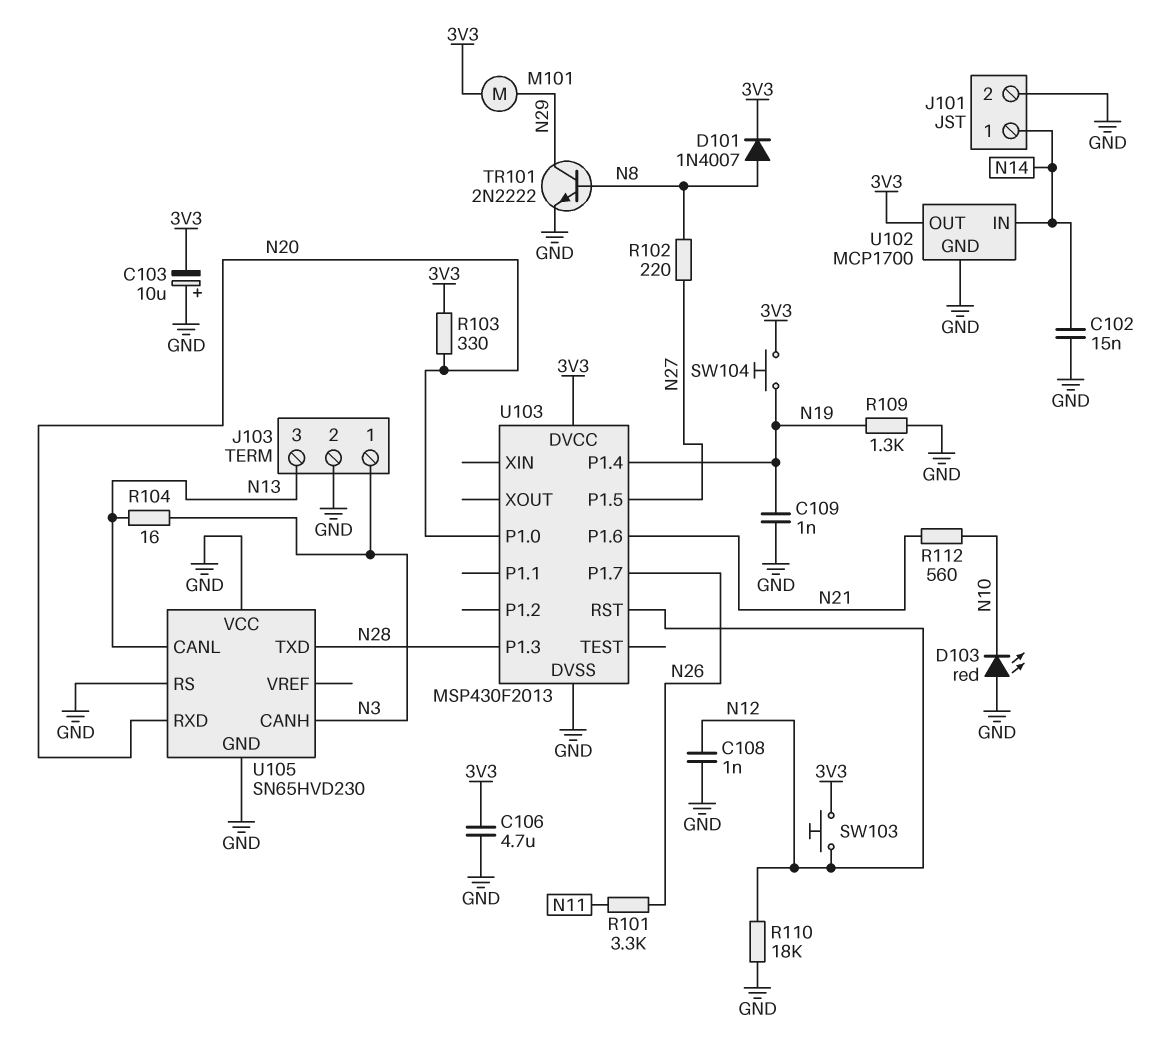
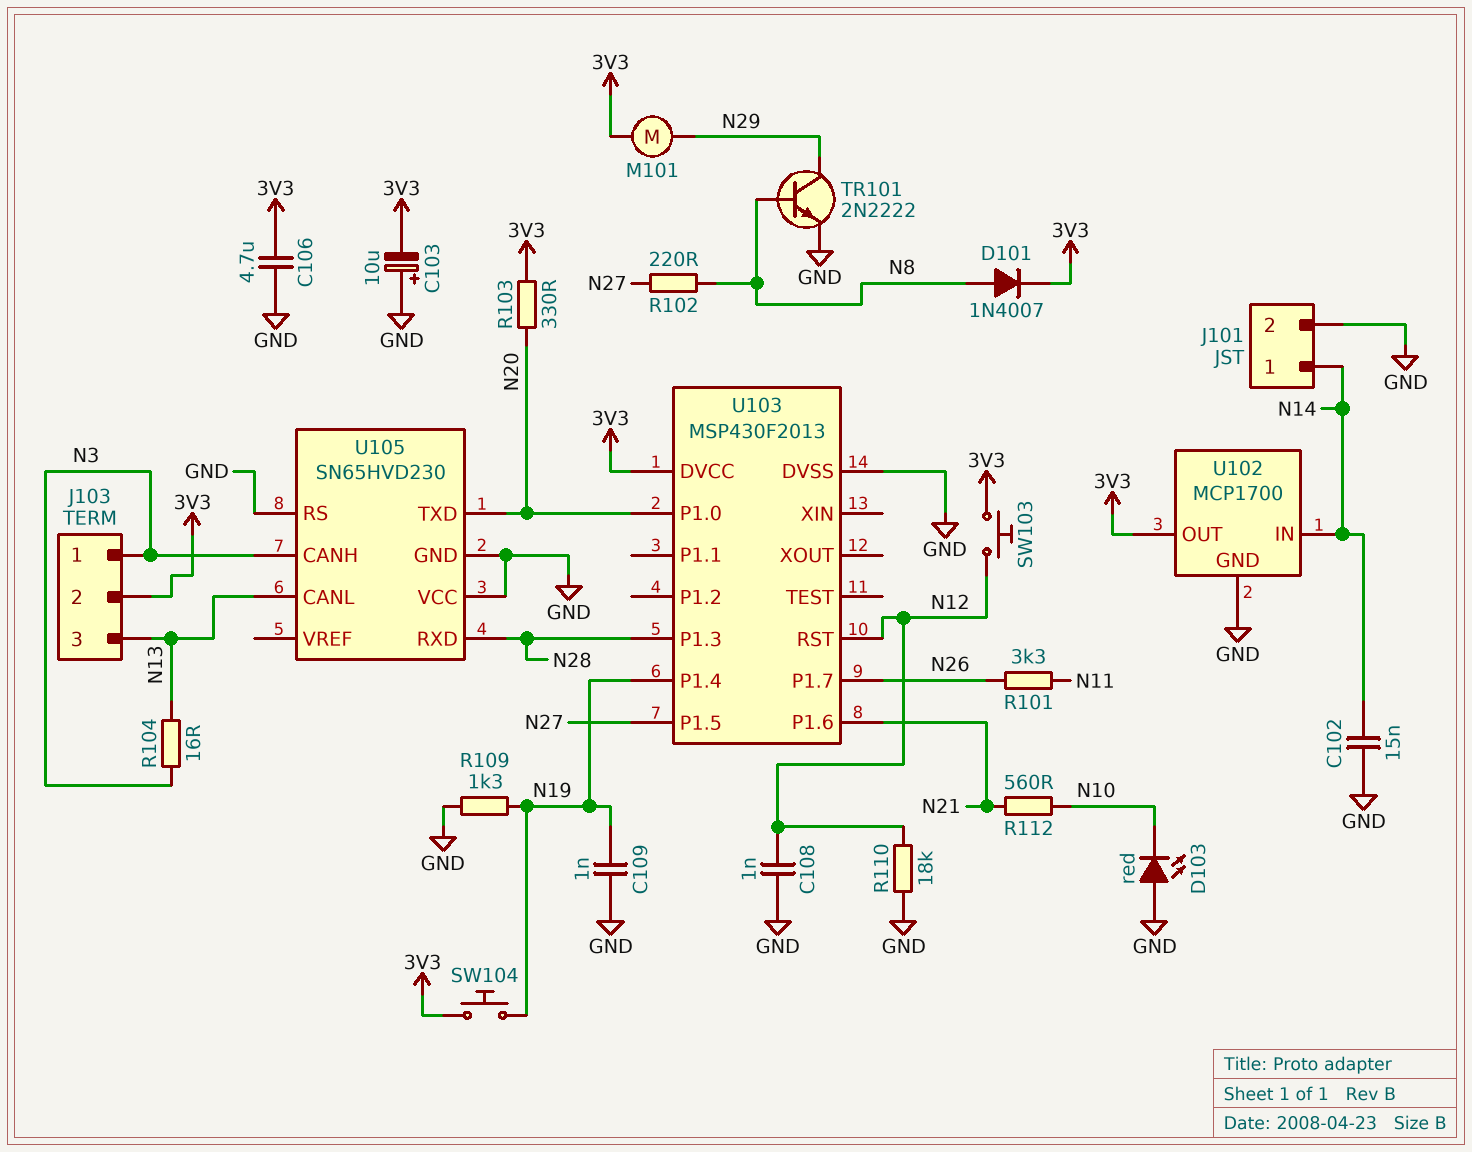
J103 pin 2: GND -> 3V3
U105 pin RXD: N20 -> N28
U105 pin TXD: N28 -> N20

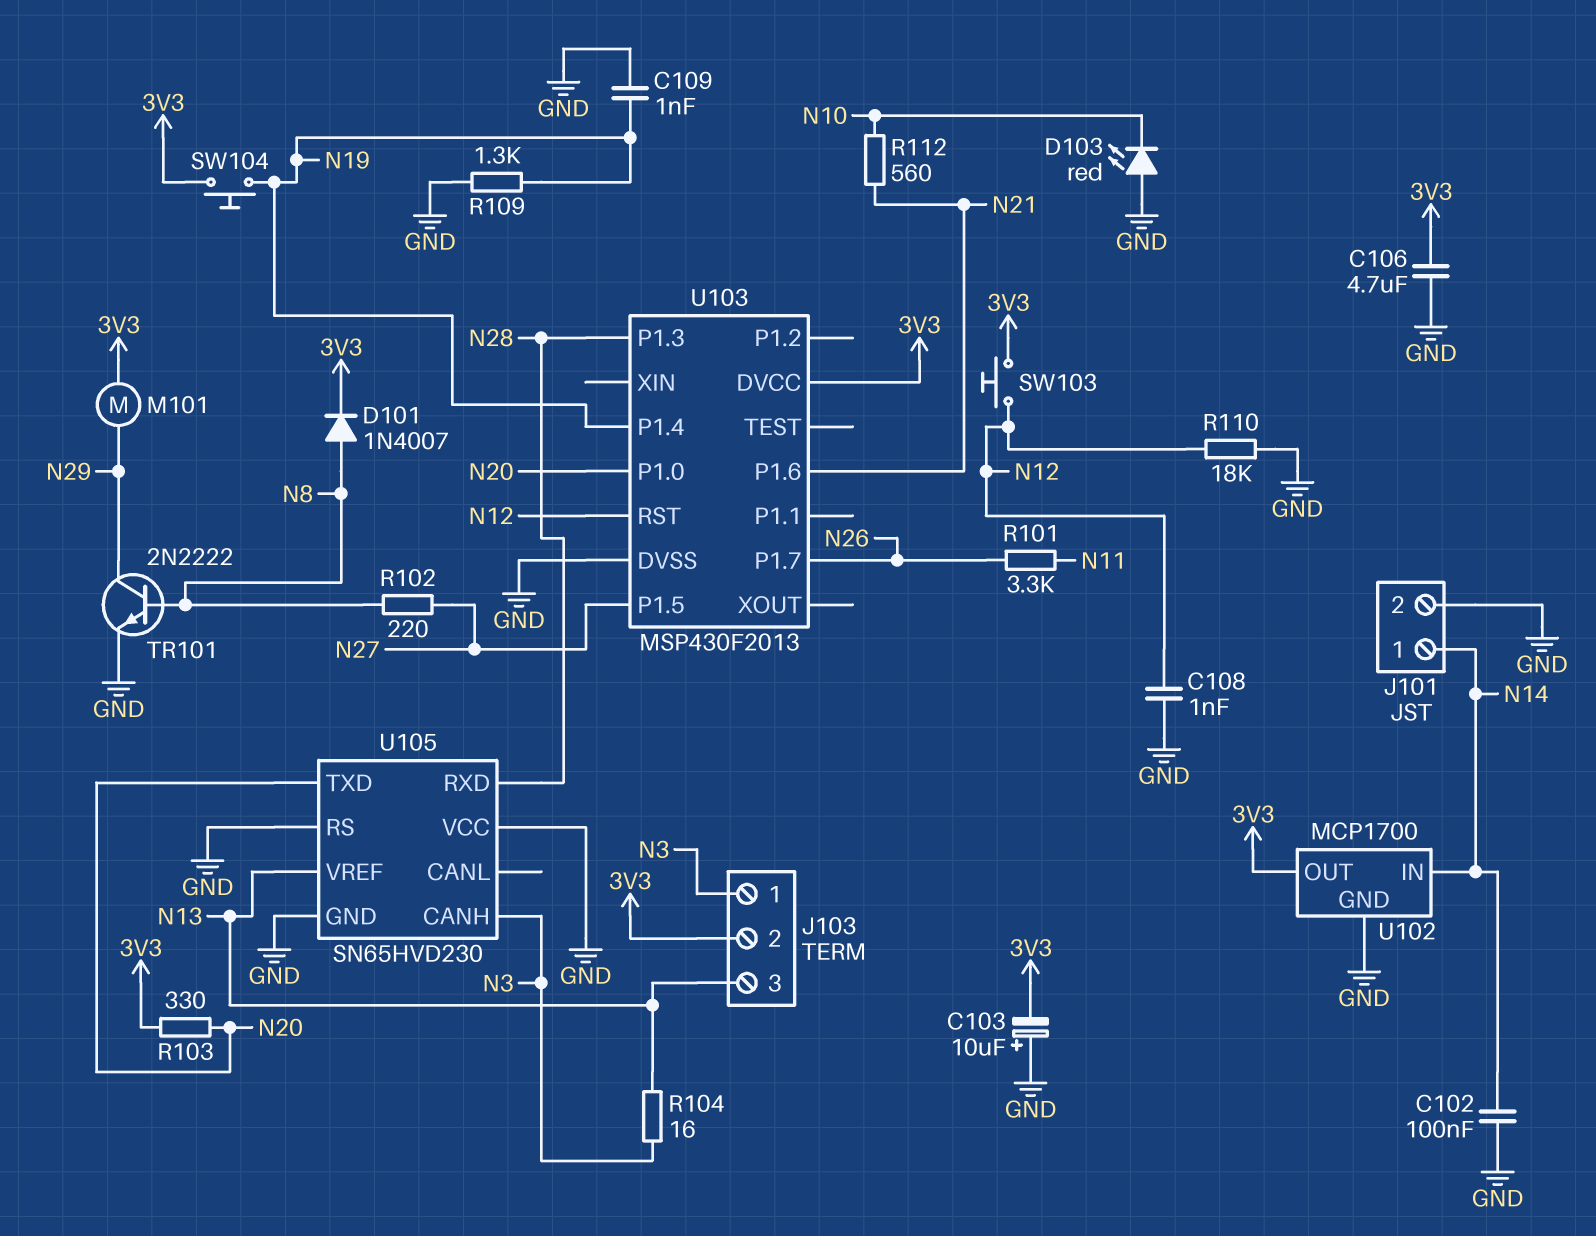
C102: 15nF (GND, N14) -> 100nF (GND, N14)
U105 pin CANL: N13 -> none
U105 pin VREF: none -> N13

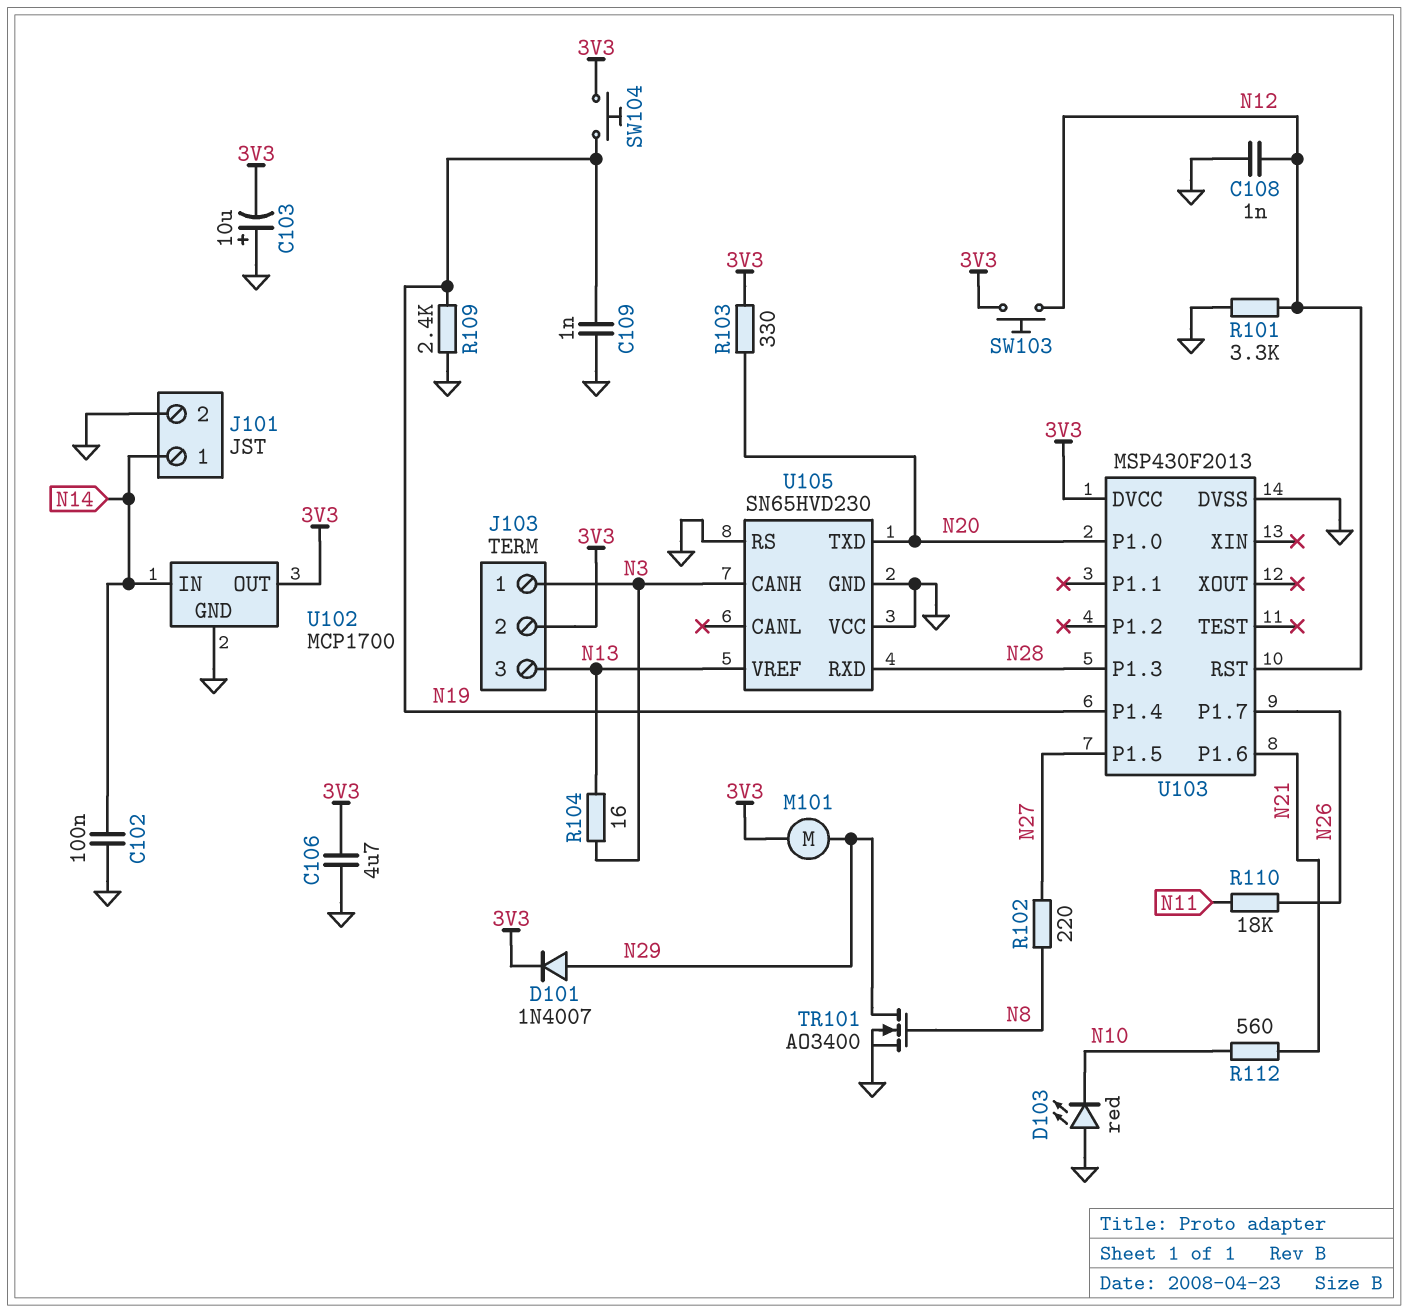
D101: diode 1N4007 (A N8, K 3V3) -> diode 1N4007 (A N29, K 3V3)
R101: 3.3k (N11, N26) -> 3.3k (GND, N12)
R109: 1.3k (GND, N19) -> 2.4k (GND, N19)
R110: 18k (GND, N12) -> 18k (N11, N26)
TR101: NPN 2N2222 (B N8, C N29, E GND) -> NMOS AO3400 (G N8, D N29, S GND)

